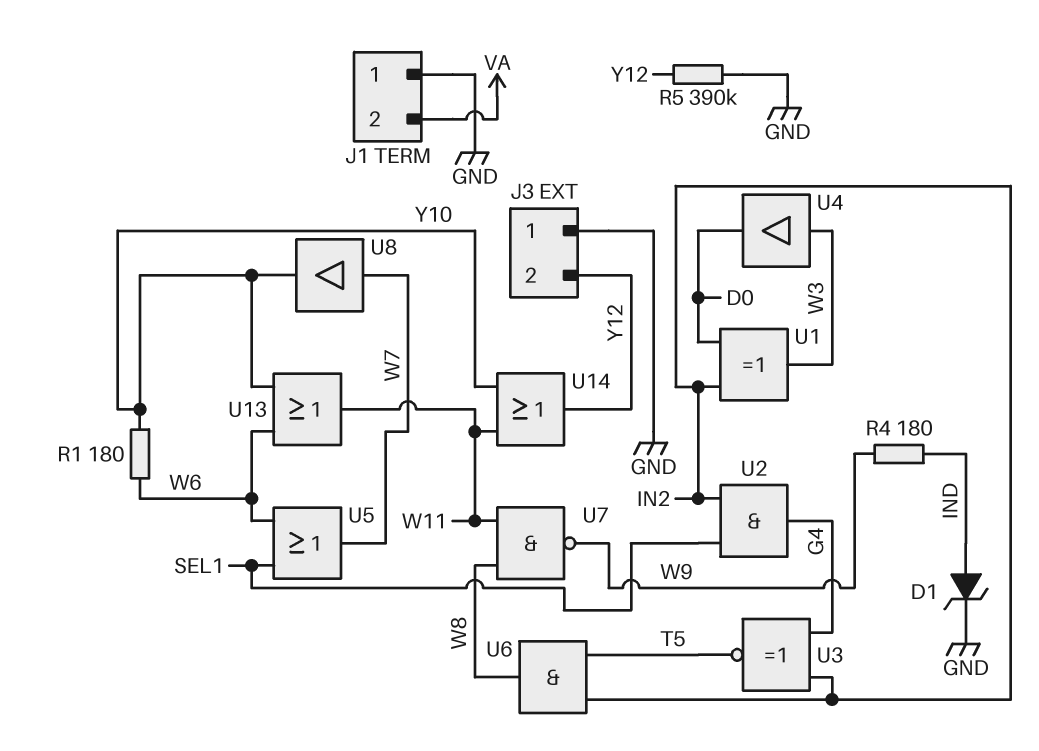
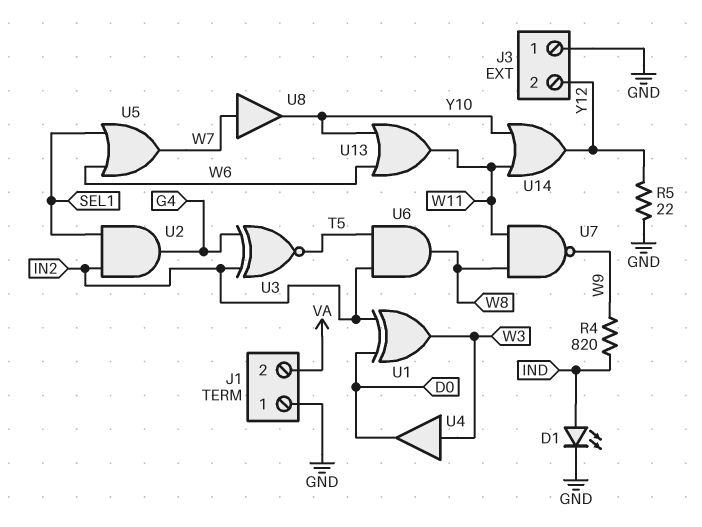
D1: zener (A IND, K GND) -> LED (A IND, K GND)
R1: 180 (W6, Y10) -> none
R4: 180 (IND, W9) -> 820 (IND, W9)
R5: 390k (GND, Y12) -> 22 (GND, Y12)

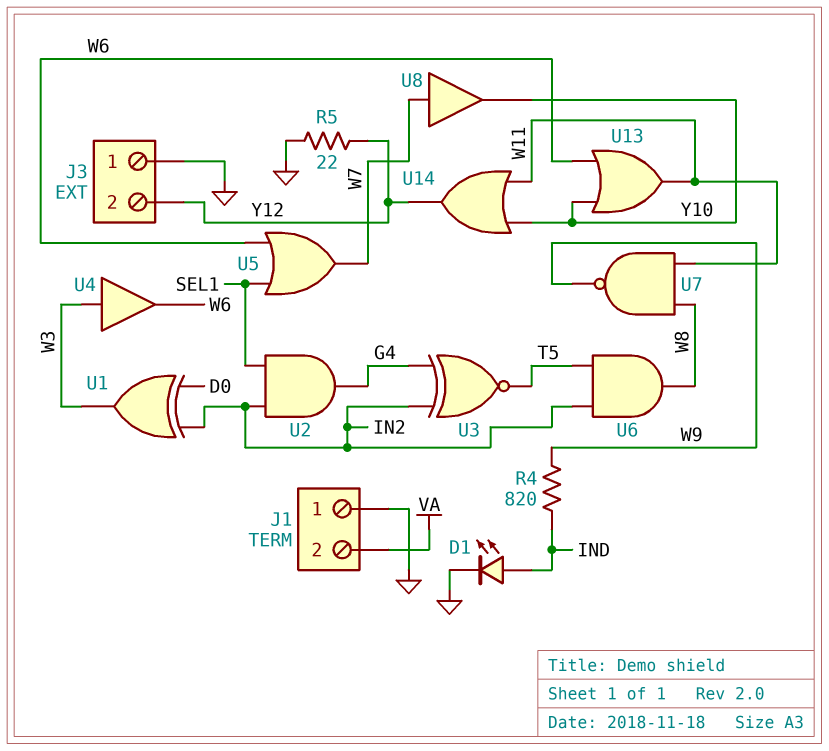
U4: buffer (in W3, out D0) -> buffer (in W3, out W6)

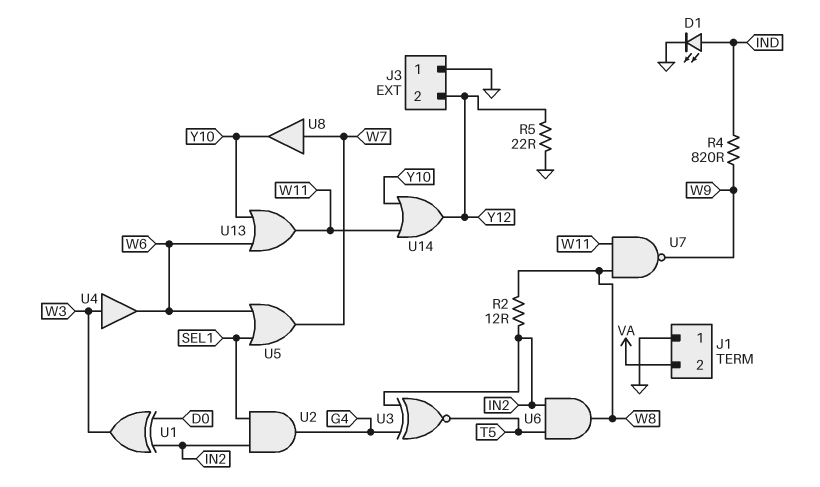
R2: none -> 12 (IN2, W8)

